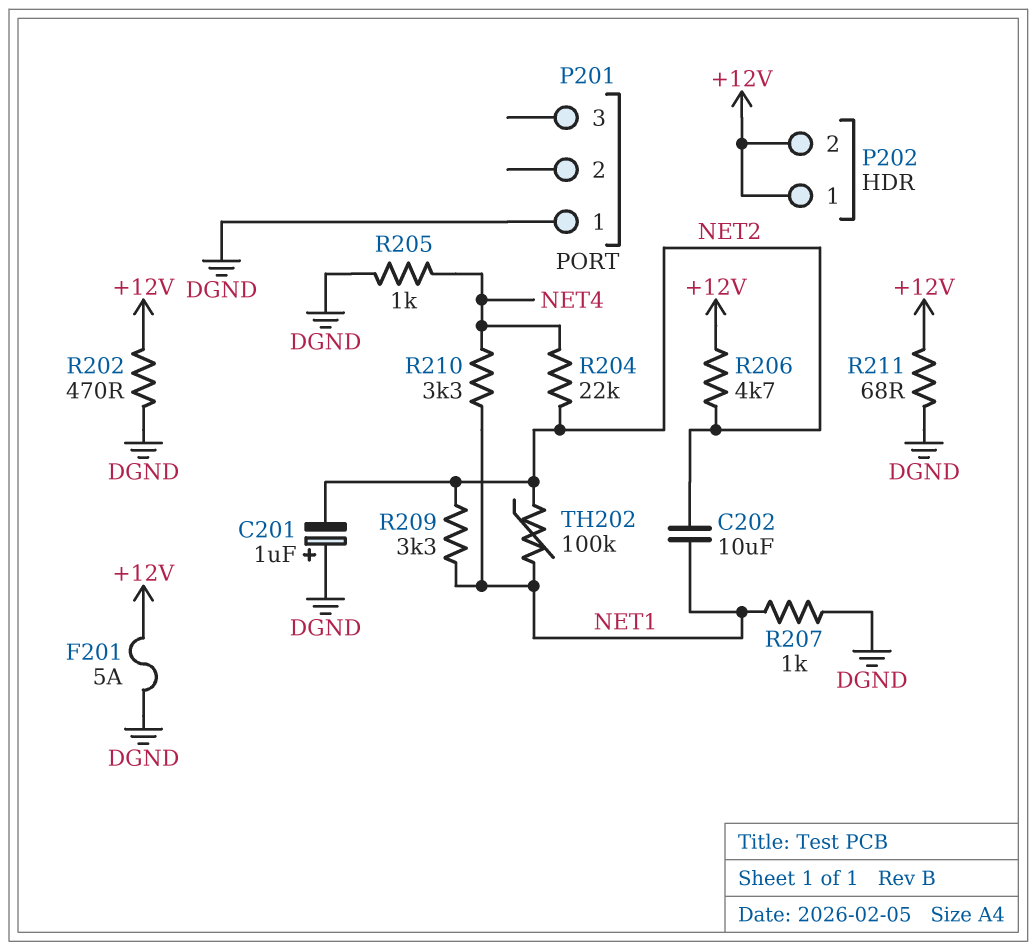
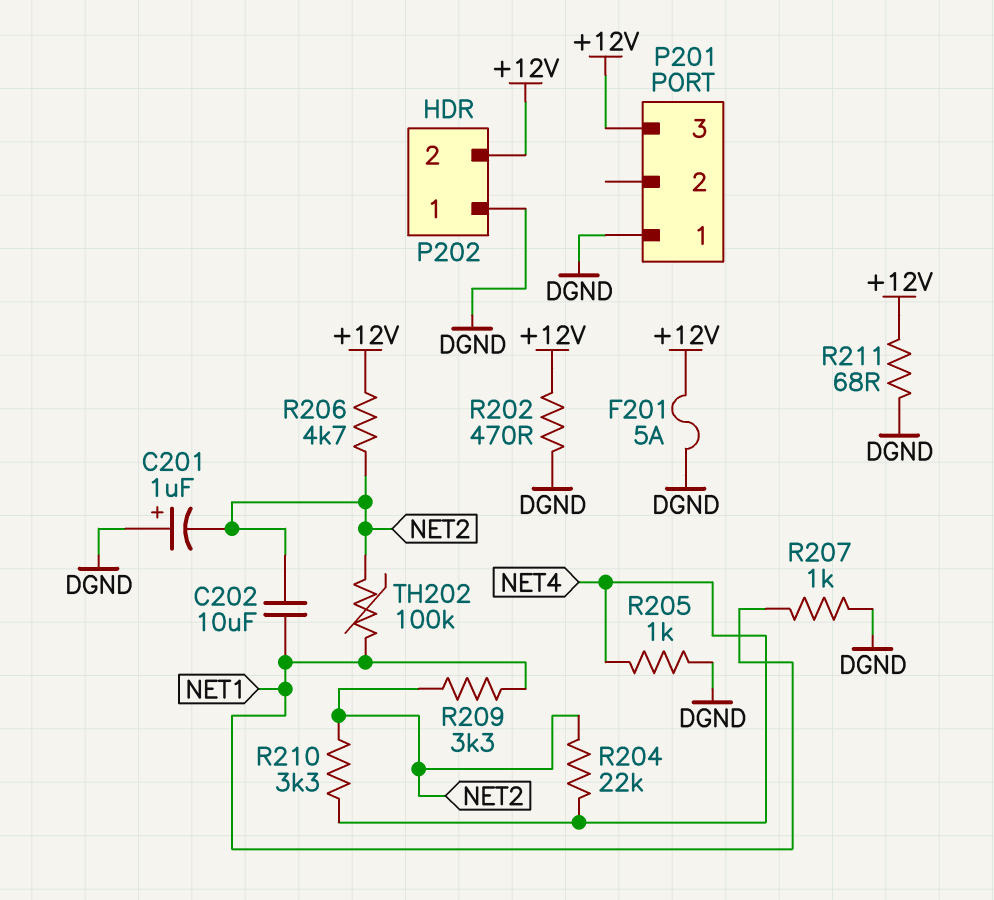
P201 pin 3: none -> +12V
P202 pin 1: +12V -> DGND
R210: 3.3k (NET1, NET4) -> 3.3k (NET2, NET4)

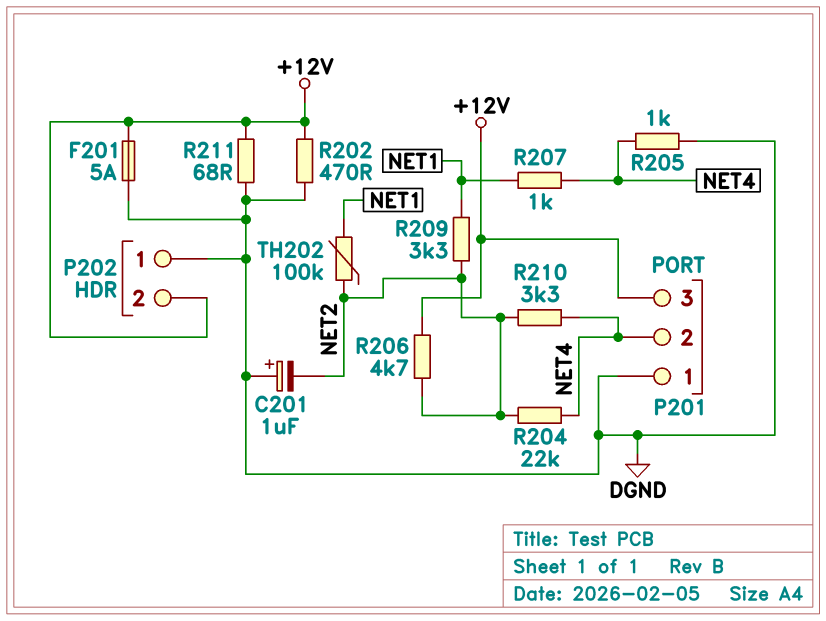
C202: 10uF (NET1, NET2) -> none
P201 pin 2: none -> NET4
R207: 1k (DGND, NET1) -> 1k (NET1, NET4)

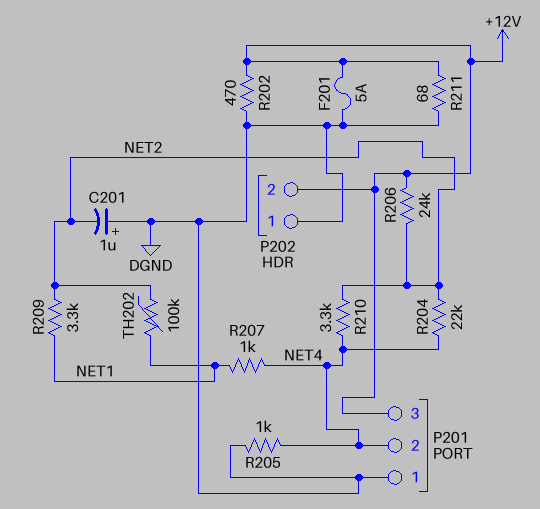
R206: 4.7k (+12V, NET2) -> 24k (+12V, NET2)

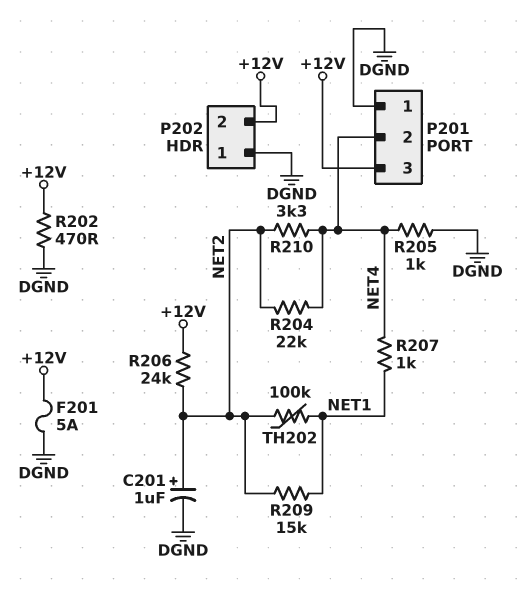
C201: 1uF (plus DGND, minus NET2) -> 1uF (plus NET2, minus DGND)
R209: 3.3k (NET1, NET2) -> 15k (NET1, NET2)
R211: 68 (+12V, DGND) -> none

